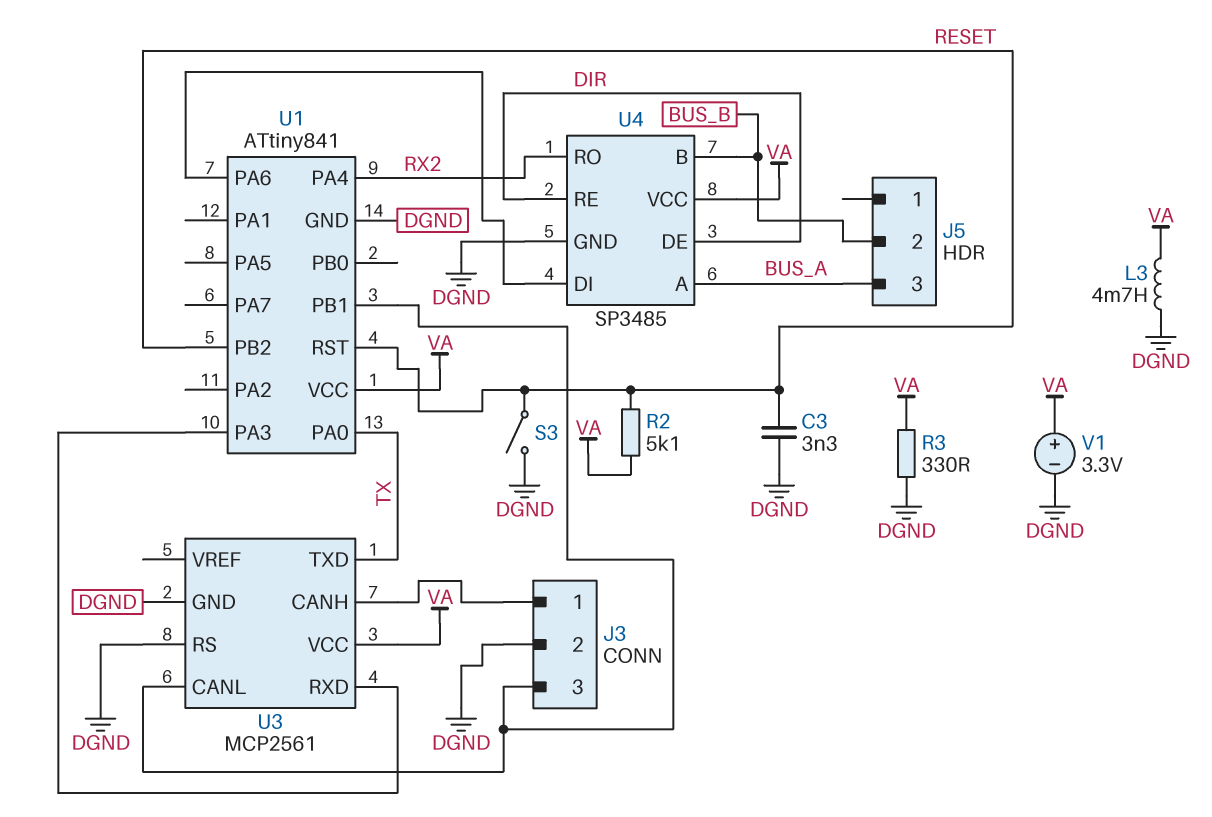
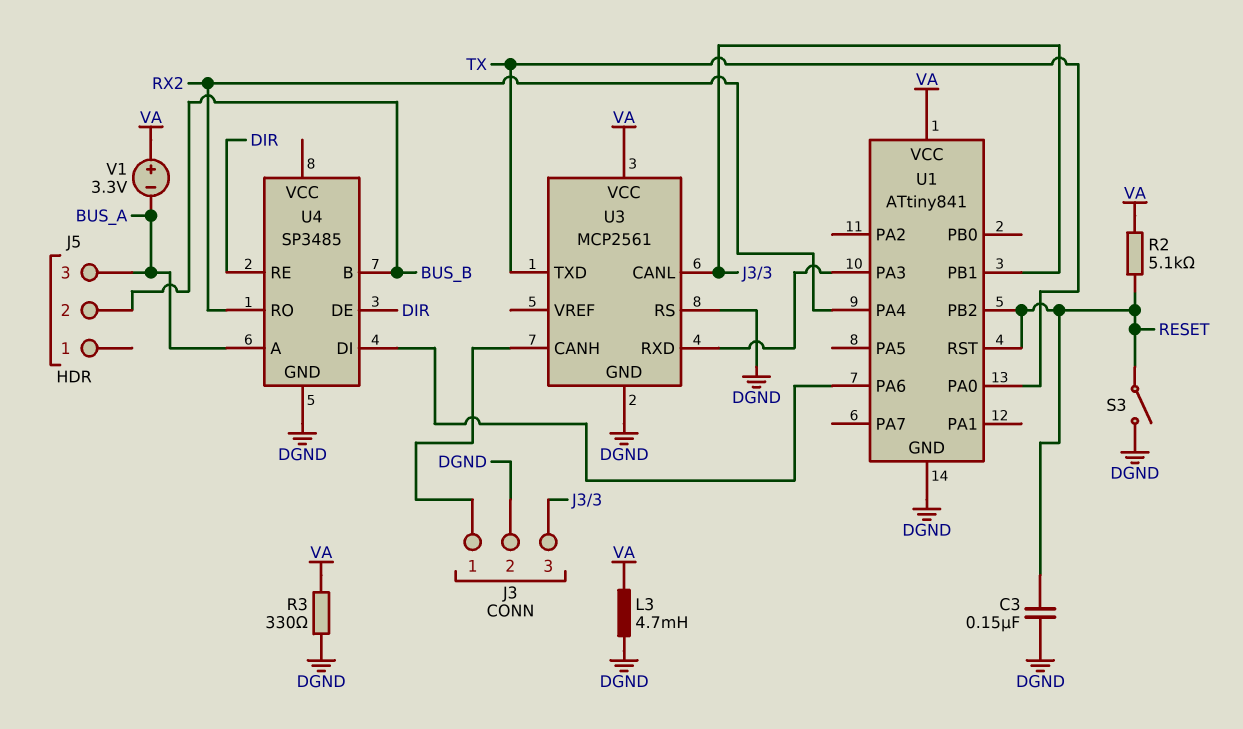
C3: 3.3nF (DGND, RESET) -> 150nF (DGND, RESET)
U4 pin VCC: VA -> none
V1: 3.3V (plus VA, minus DGND) -> 3.3V (plus VA, minus BUS_A)

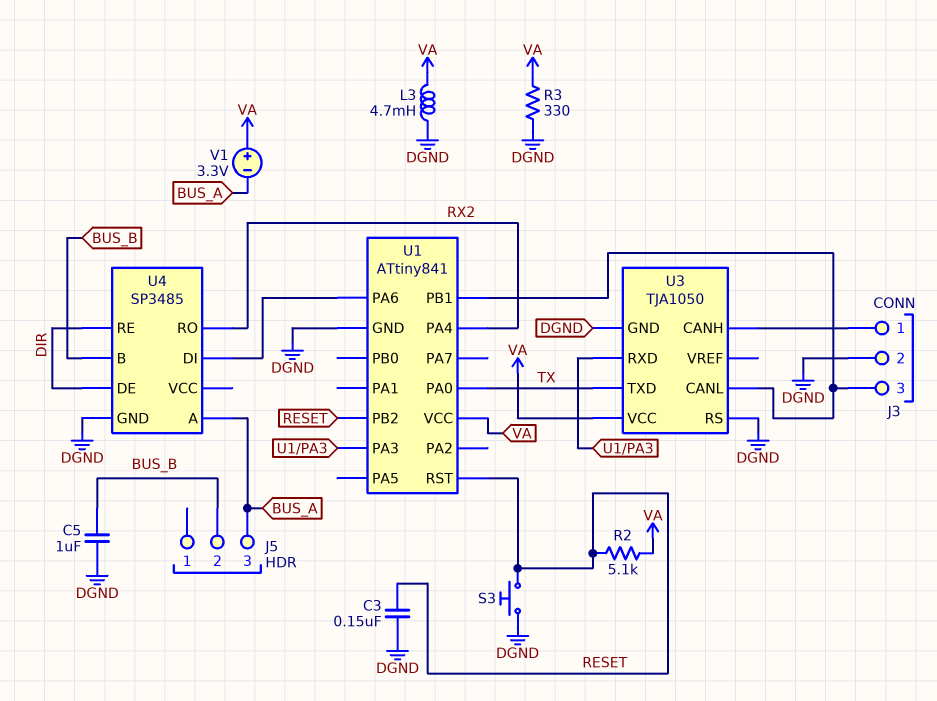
C5: none -> 1uF (BUS_B, DGND)
S3: switch (DGND, RESET) -> button (DGND, RESET)
U3: MCP2561 -> TJA1050

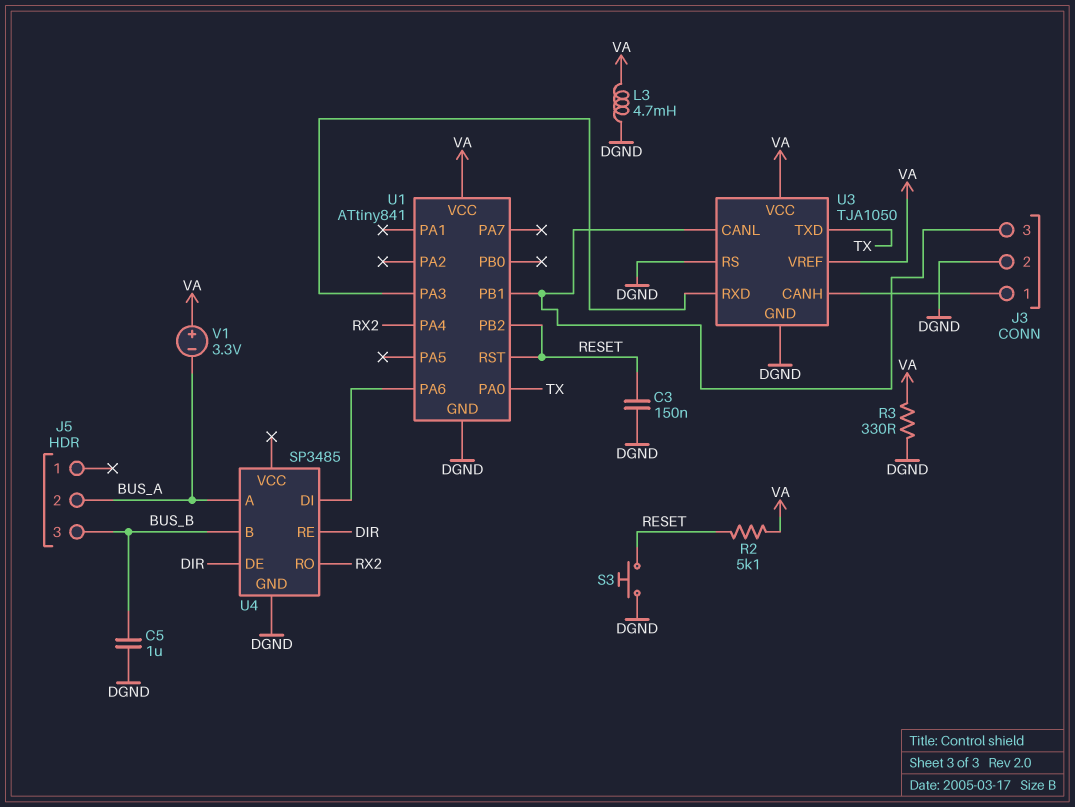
J5 pin 2: BUS_B -> BUS_A
J5 pin 3: BUS_A -> BUS_B
U3 pin VREF: none -> VA

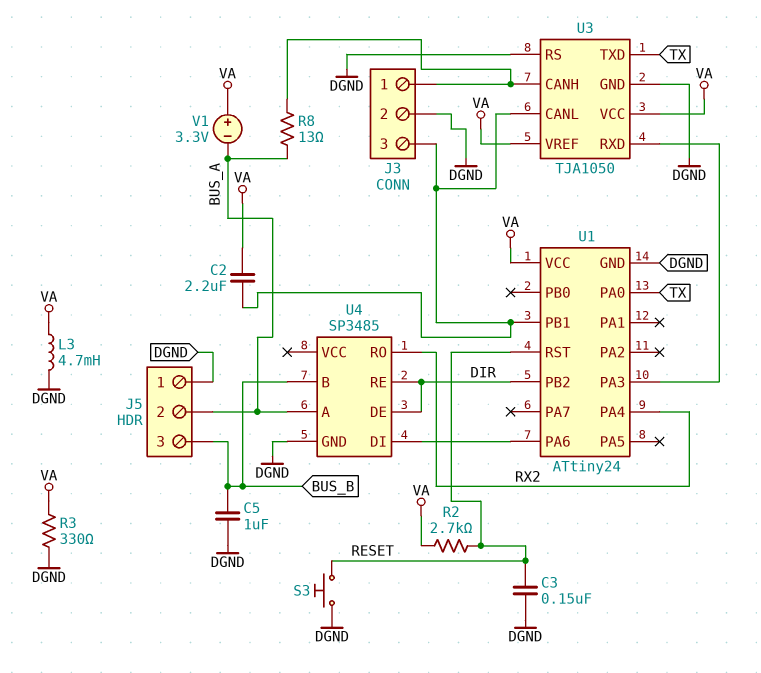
C2: none -> 2.2uF (J3/3, VA)
J5 pin 1: none -> DGND
R2: 5.1k (RESET, VA) -> 2.7k (RESET, VA)
R8: none -> 13 (BUS_A, J3/1)
U1: ATtiny841 -> ATtiny24
U1 pin PB2: RESET -> DIR

